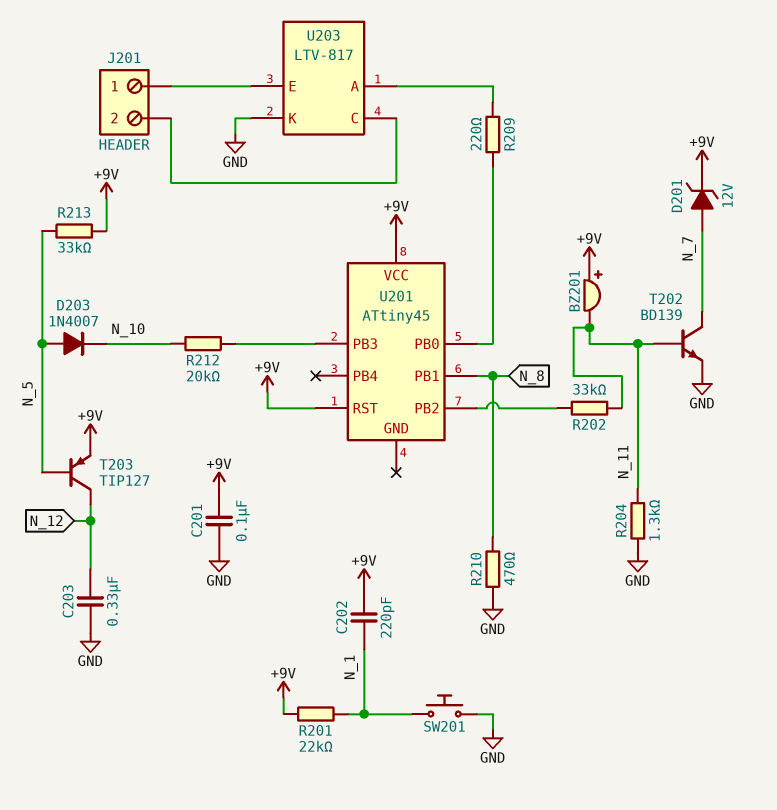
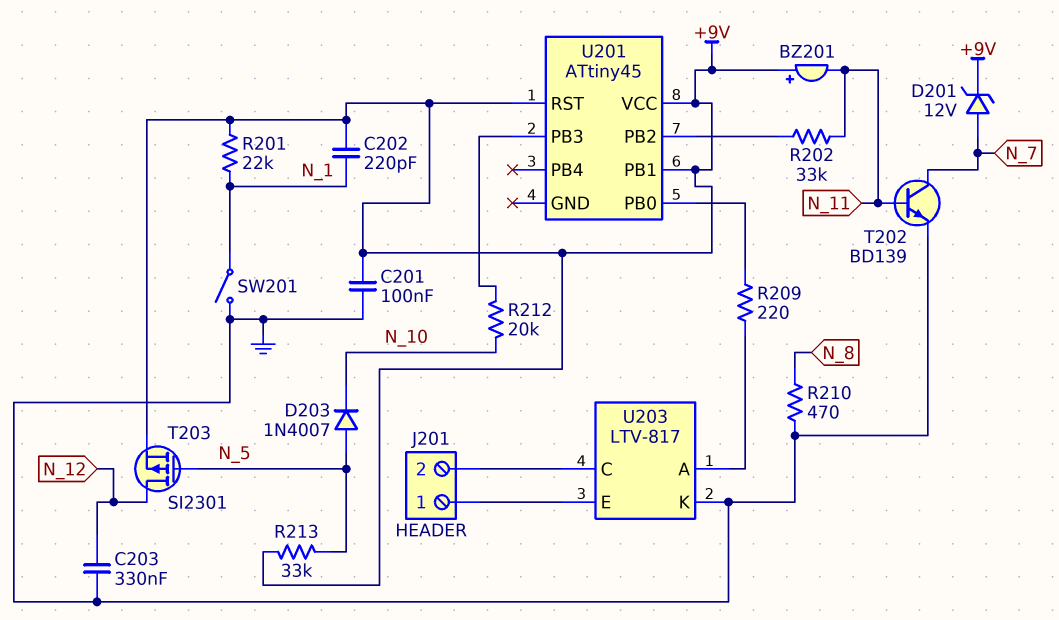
R204: 1.3k (GND, N_11) -> none
SW201: button (GND, N_1) -> switch (GND, N_1)
T203: PNP TIP127 (B N_5, C N_12, E +9V) -> PMOS SI2301 (G N_5, D N_12, S +9V)
U201 pin PB1: N_8 -> +9V

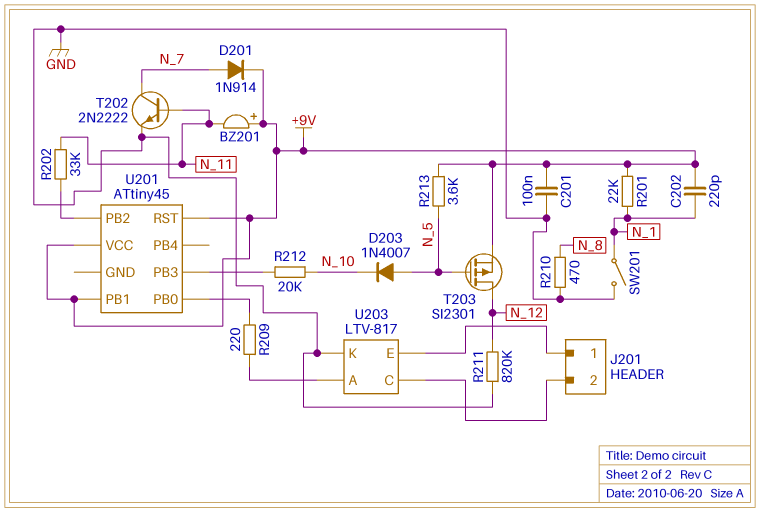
C203: 330nF (GND, N_12) -> none
D201: zener 12V (A N_7, K +9V) -> diode 1N914 (A N_7, K +9V)
R211: none -> 820k (GND, N_12)
R213: 33k (+9V, N_5) -> 3.6k (+9V, N_5)
T202: NPN BD139 (B N_11, C N_7, E GND) -> NPN 2N2222 (B N_11, C N_7, E GND)

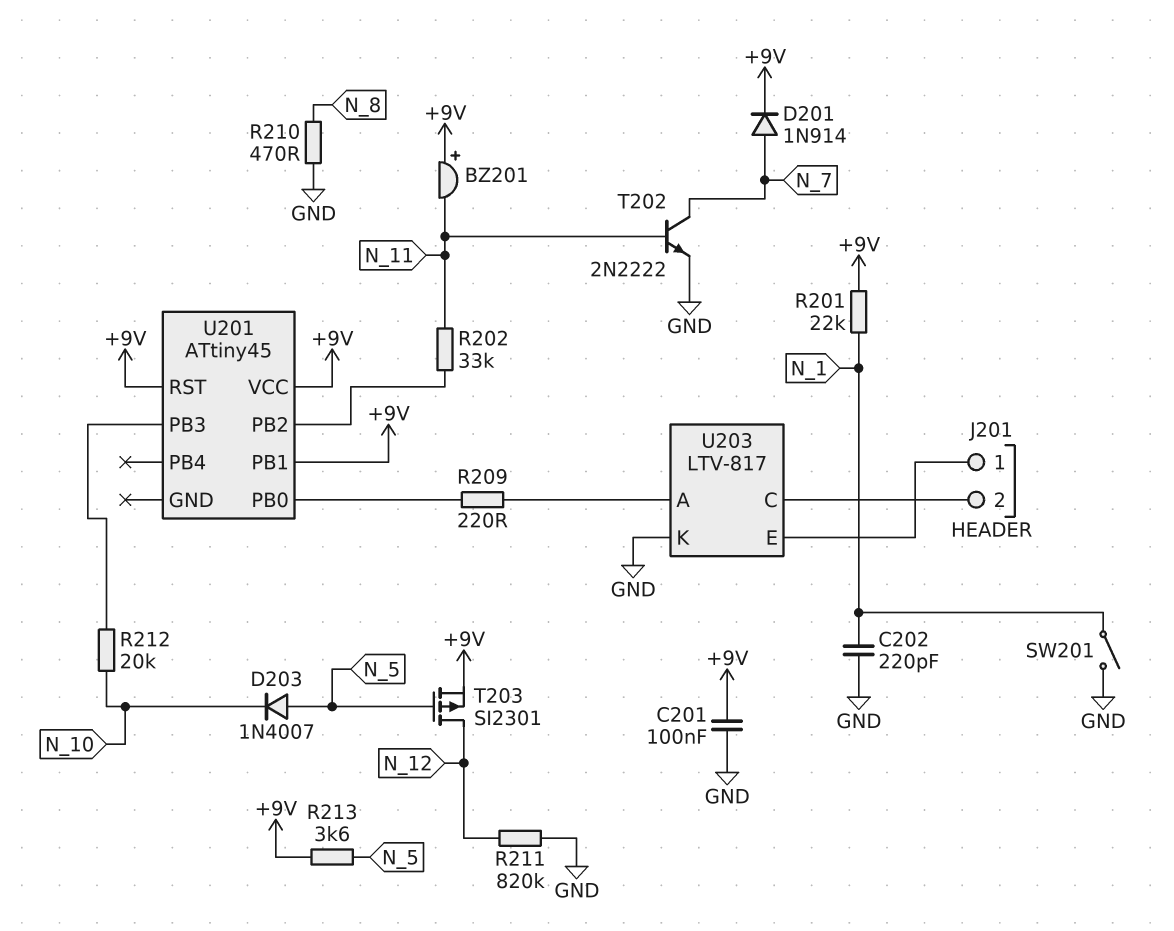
C202: 220pF (+9V, N_1) -> 220pF (GND, N_1)

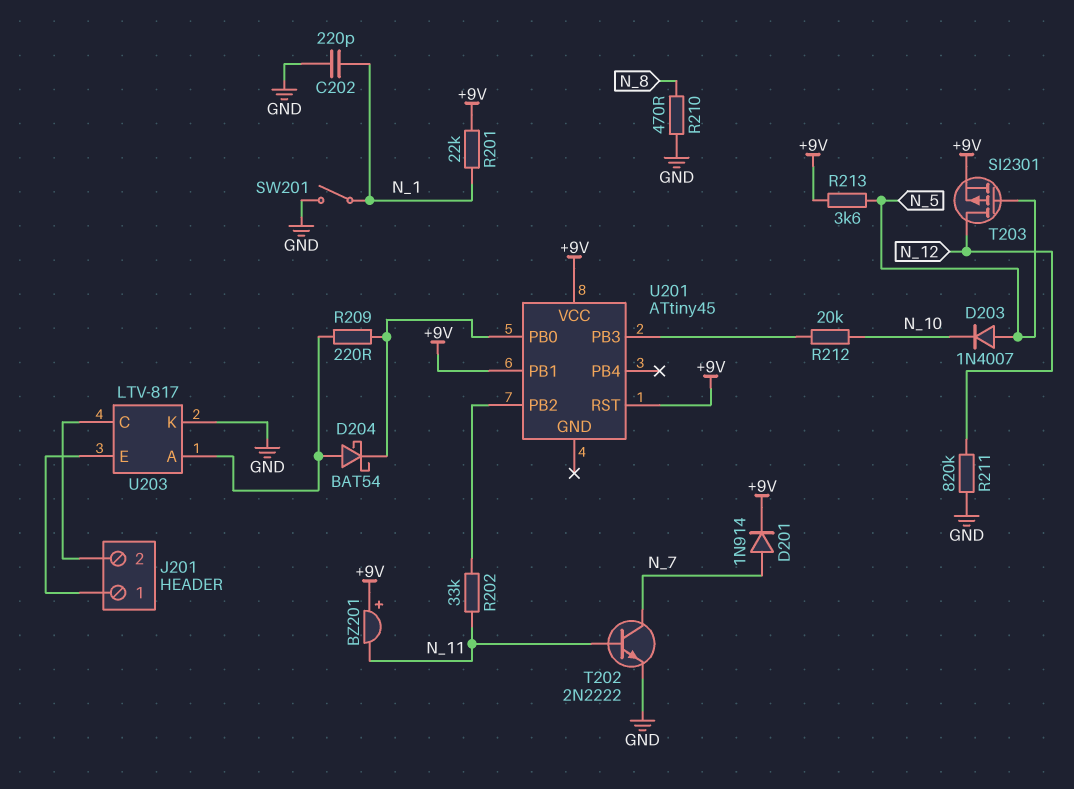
C201: 100nF (+9V, GND) -> none
D204: none -> schottky BAT54 (A U203/A, K U201/PB0)

